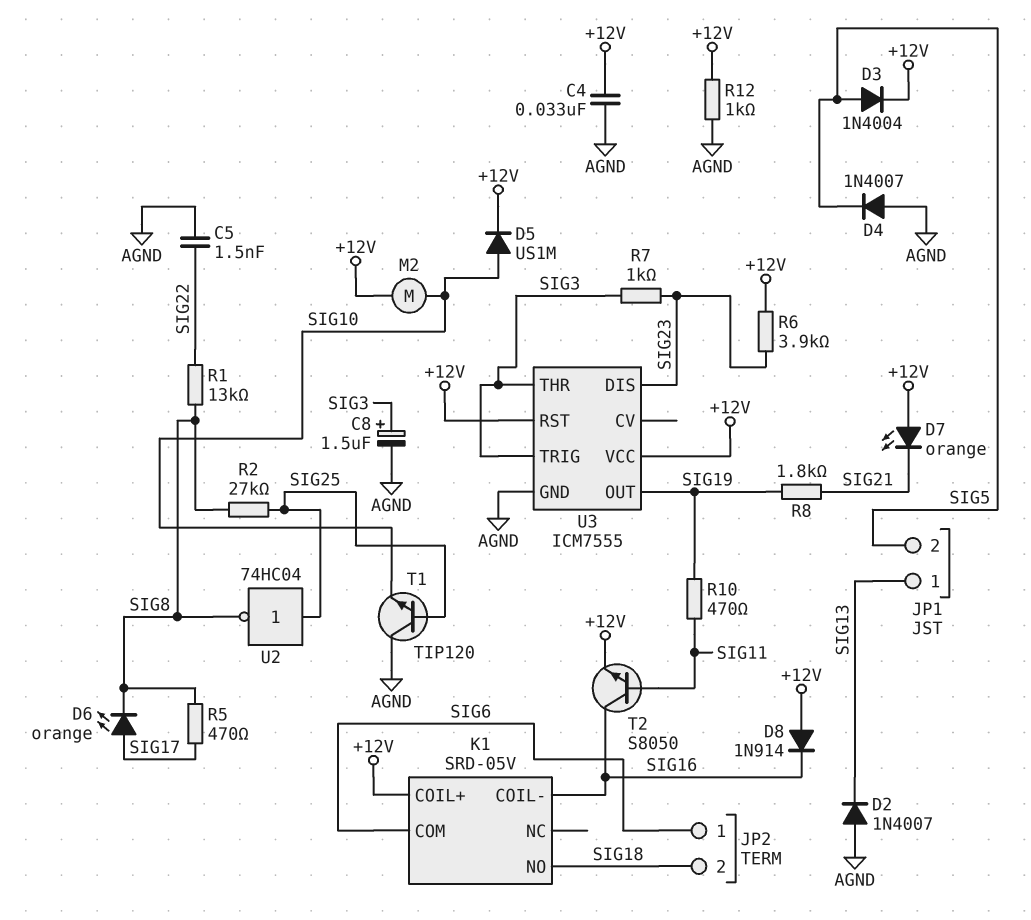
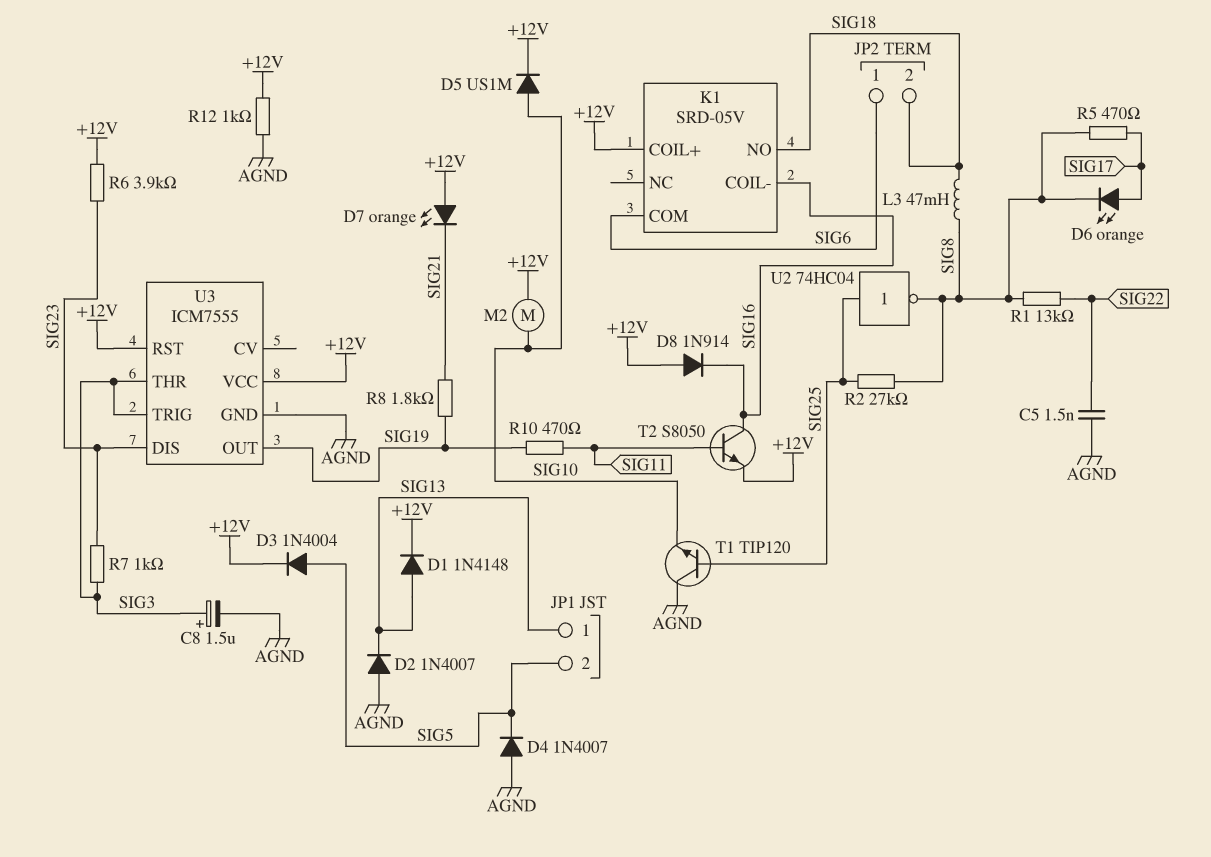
C4: 33nF (+12V, AGND) -> none
D1: none -> diode 1N4148 (A SIG13, K +12V)
L3: none -> 47mH (SIG8, SIG18)

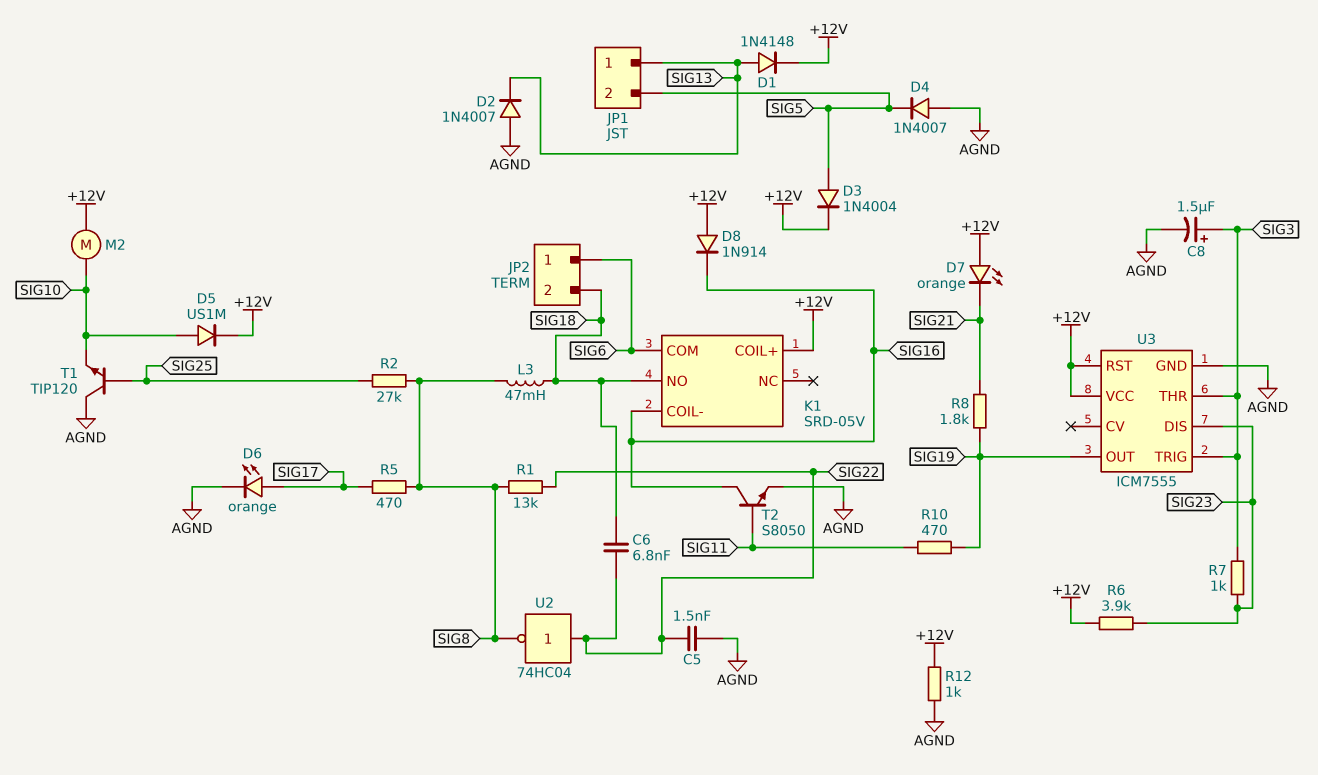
C6: none -> 6.8nF (SIG18, SIG22)
D6: LED orange (A SIG17, K SIG8) -> LED orange (A SIG17, K AGND)
T2: NPN S8050 (B SIG11, C SIG16, E +12V) -> NPN S8050 (B SIG11, C SIG16, E AGND)
U2: NOT 74HC04 (in SIG25, out SIG8) -> NOT 74HC04 (in SIG22, out SIG8)

